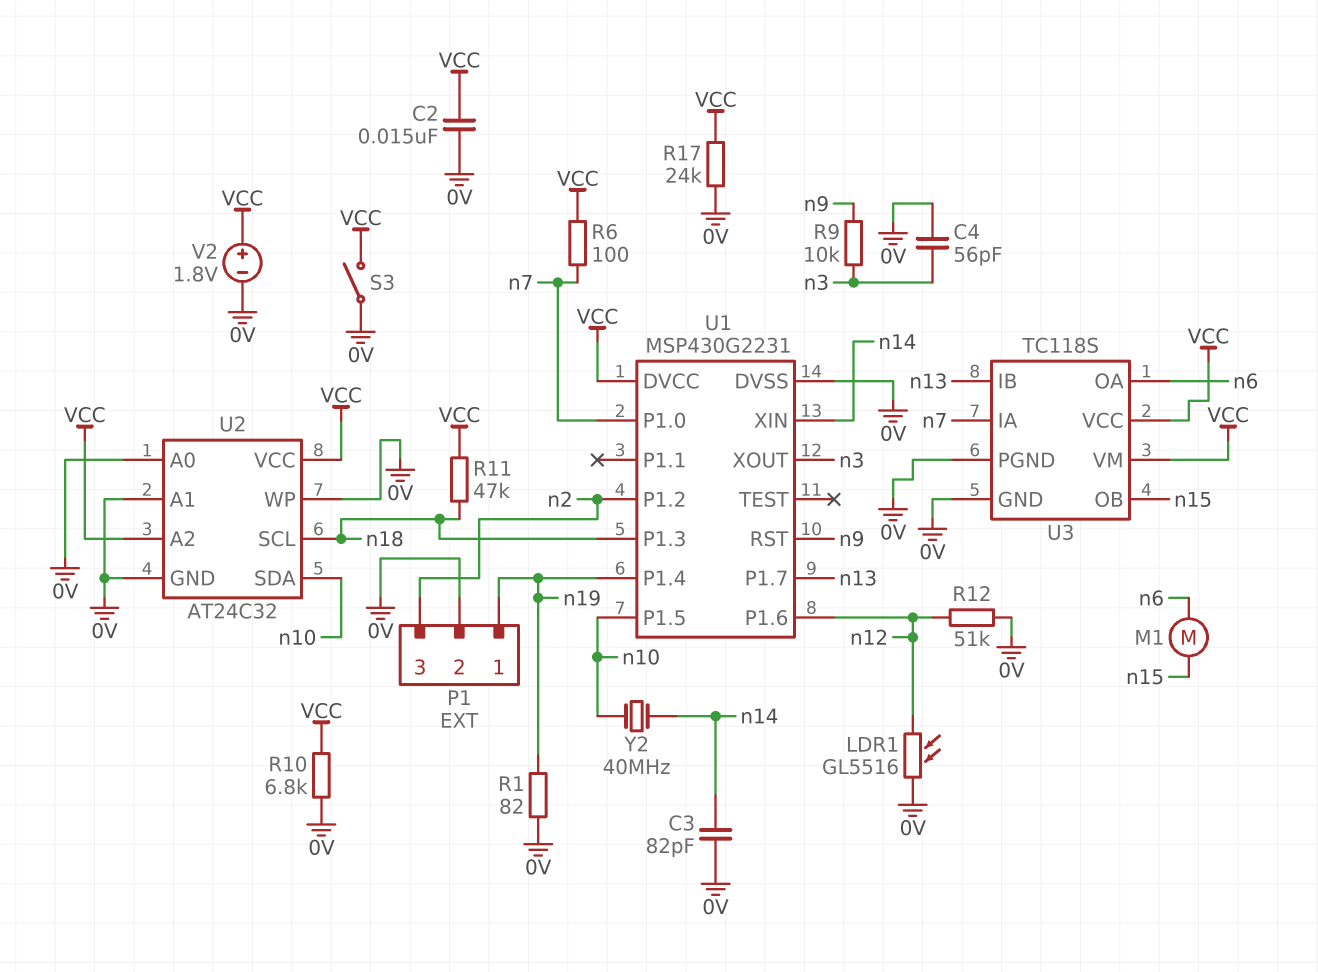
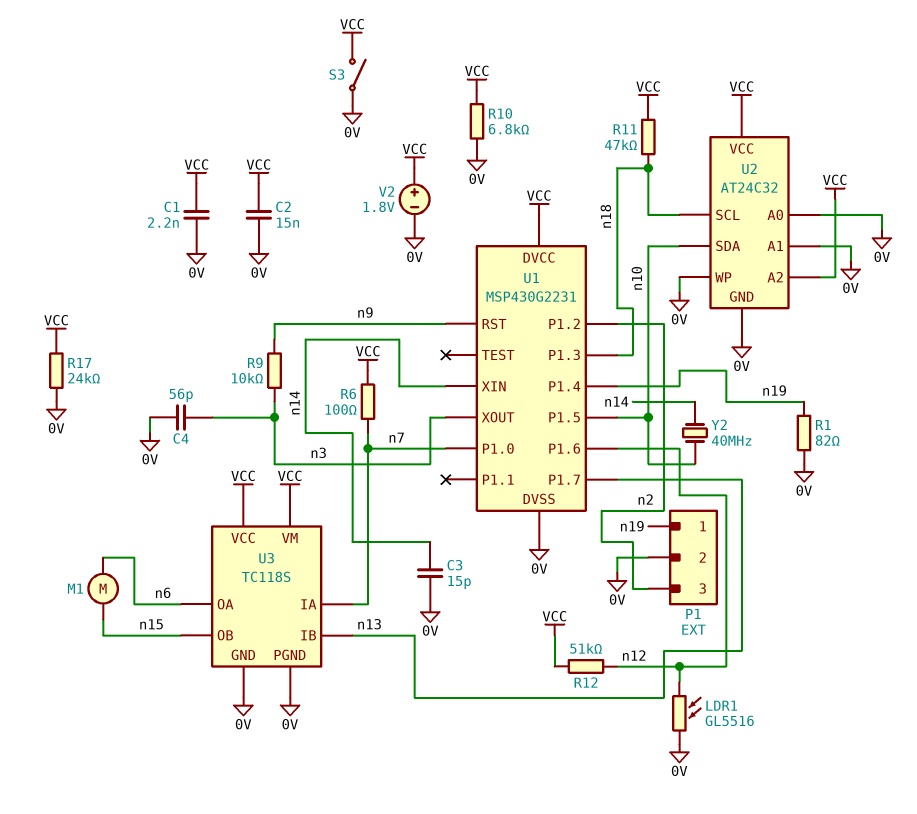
C1: none -> 2.2nF (0V, VCC)
C3: 82pF (0V, n14) -> 15pF (0V, n14)
R12: 51k (0V, n12) -> 51k (VCC, n12)

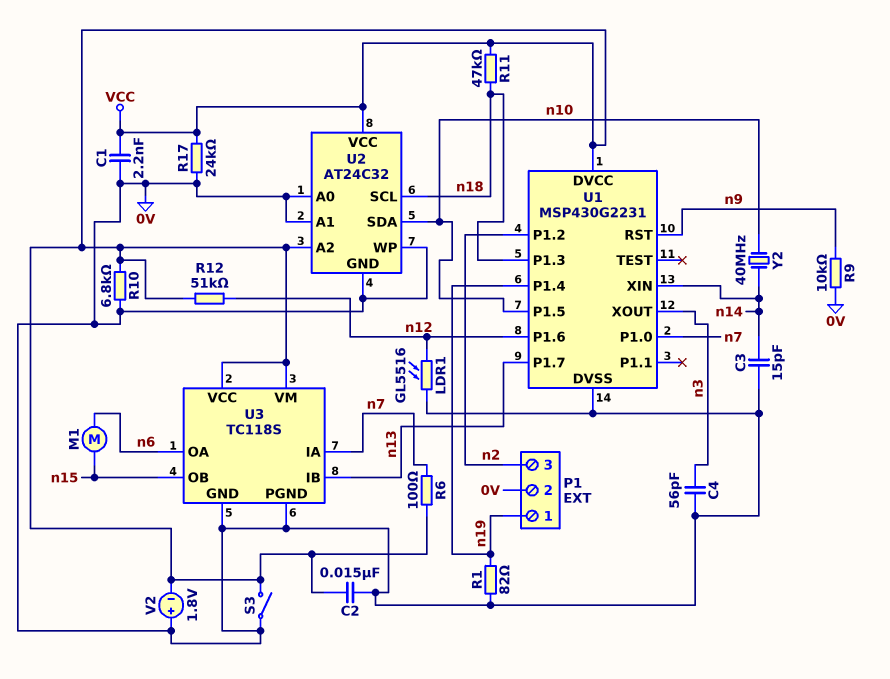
R9: 10k (n3, n9) -> 10k (0V, n9)
V2: 1.8V (plus VCC, minus 0V) -> 1.8V (plus 0V, minus VCC)

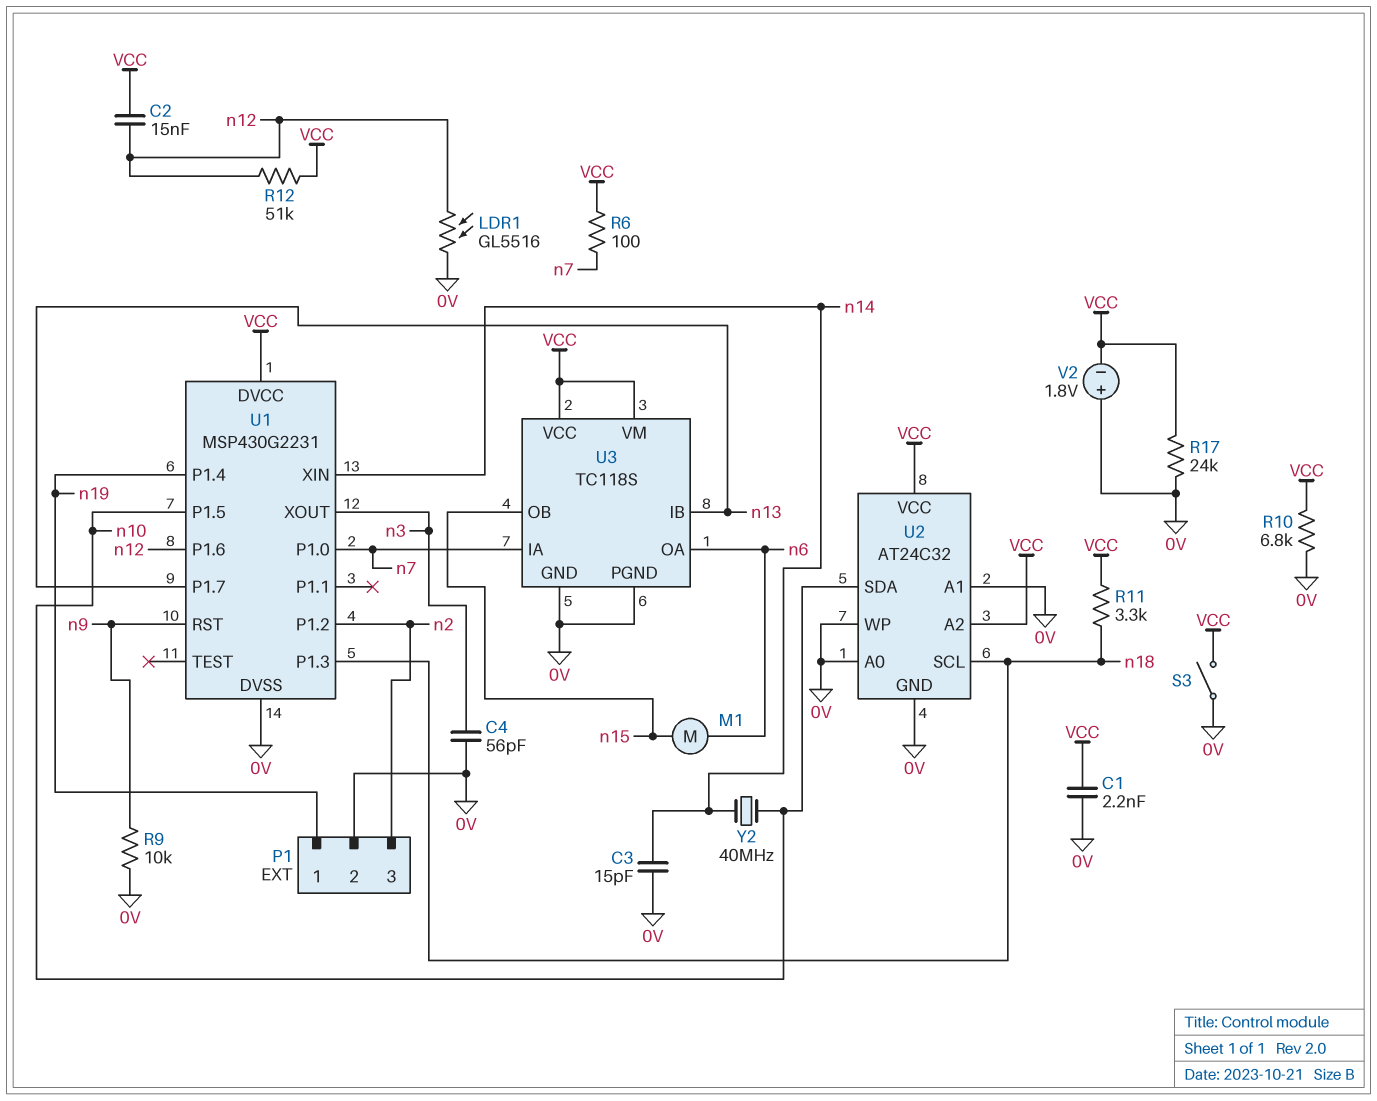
C2: 15nF (0V, VCC) -> 15nF (VCC, n12)
R1: 82 (0V, n19) -> none
R11: 47k (VCC, n18) -> 3.3k (VCC, n18)

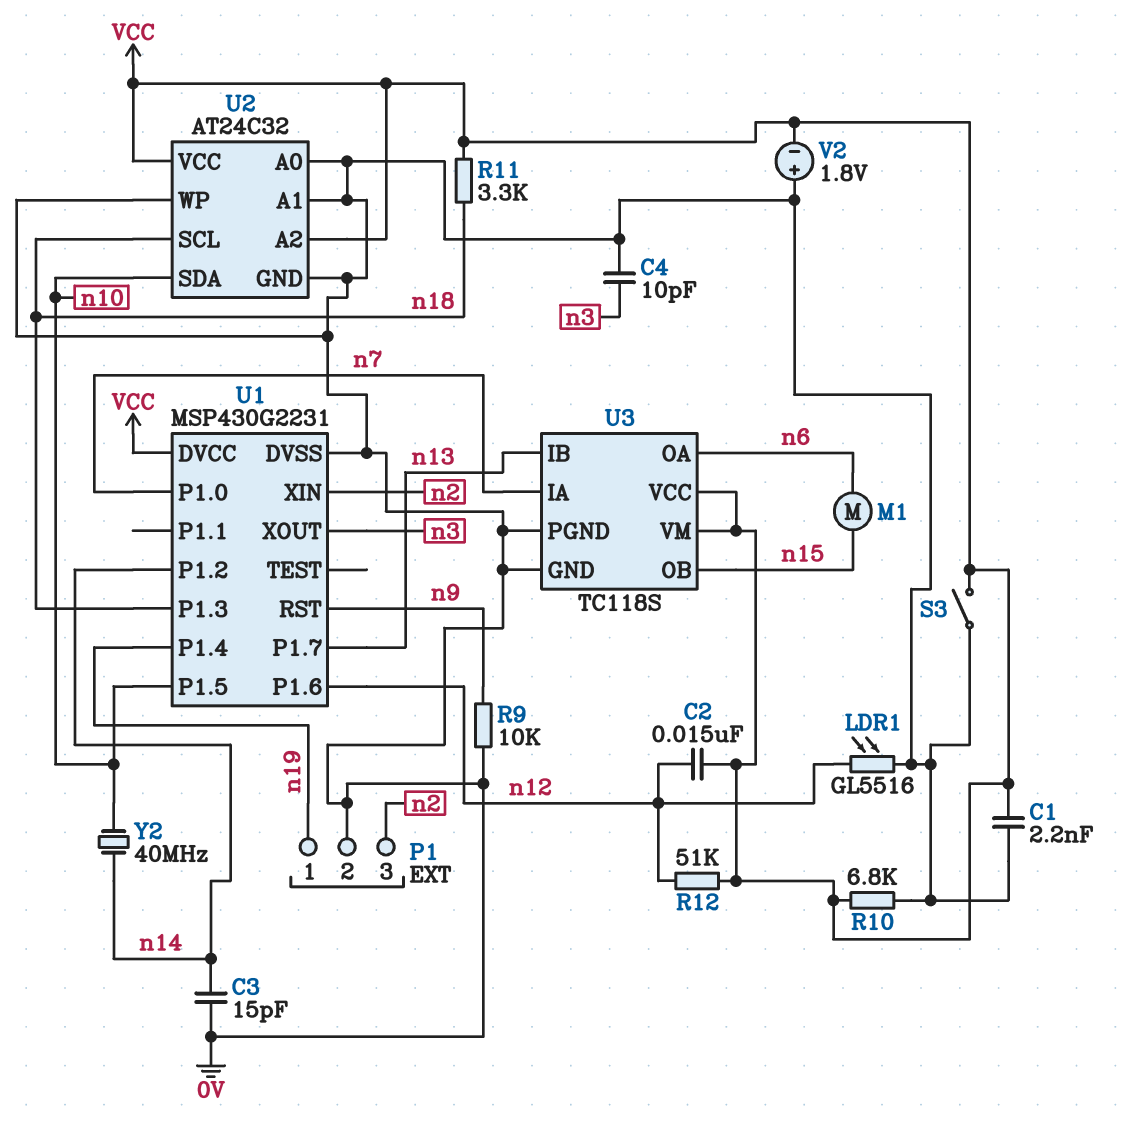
C4: 56pF (0V, n3) -> 10pF (0V, n3)
R6: 100 (VCC, n7) -> none
R17: 24k (0V, VCC) -> none
U1 pin P1.2: n2 -> n14
U1 pin XIN: n14 -> n2

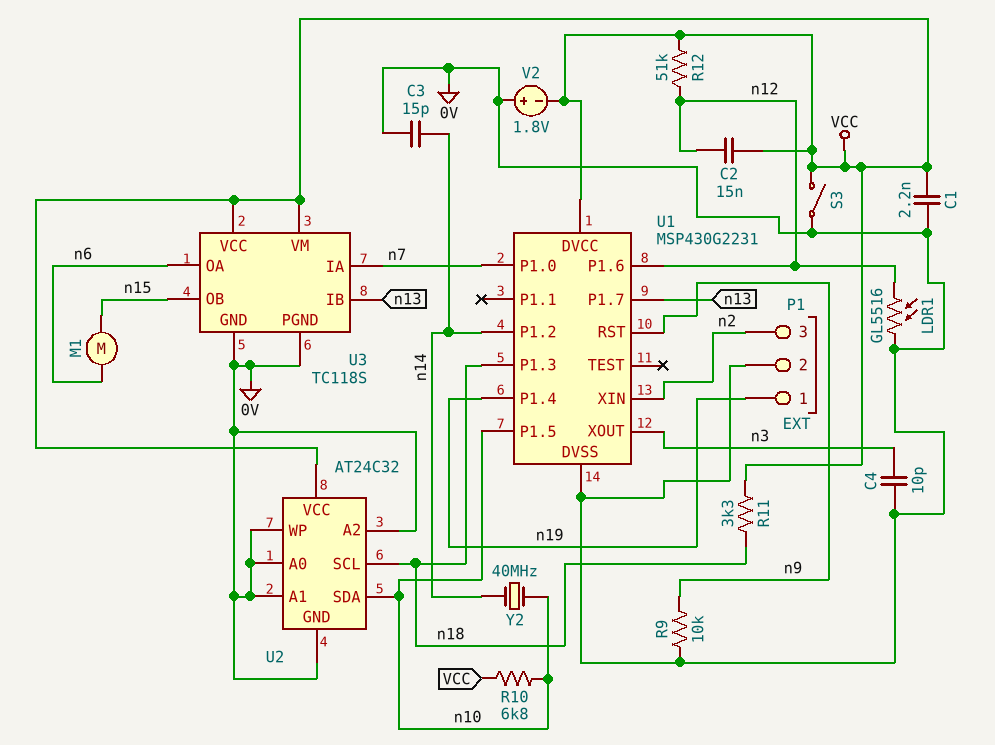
R10: 6.8k (0V, VCC) -> 6.8k (VCC, n10)
U2 pin A2: VCC -> 0V

